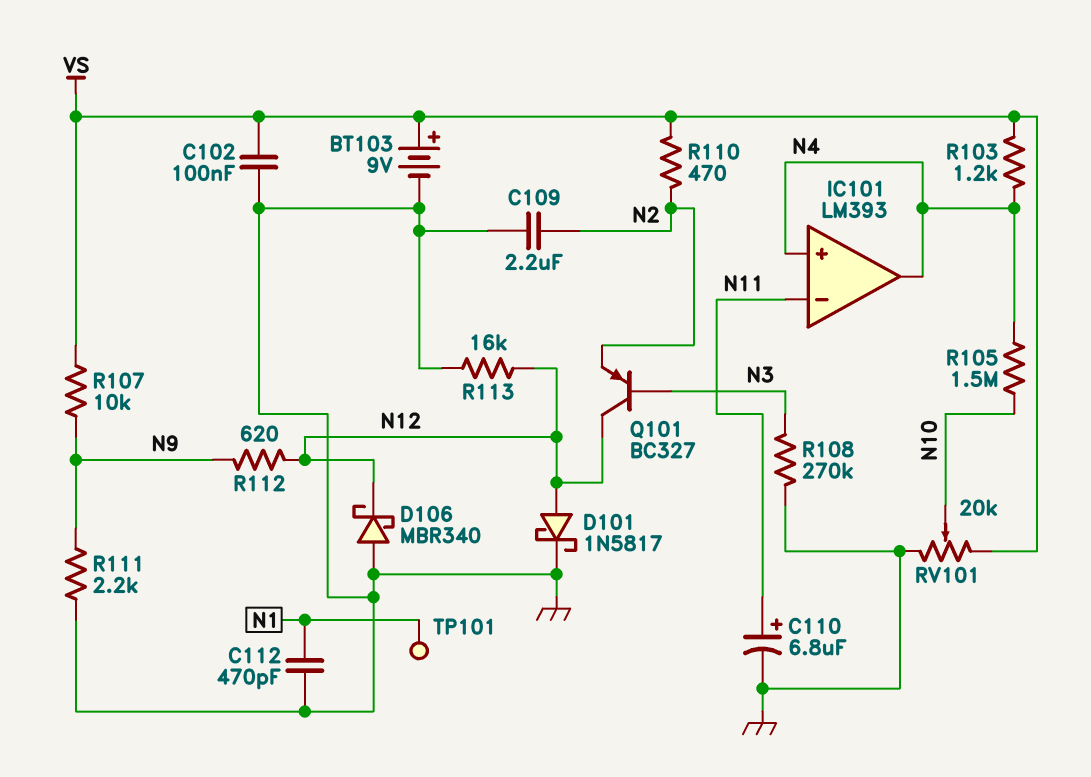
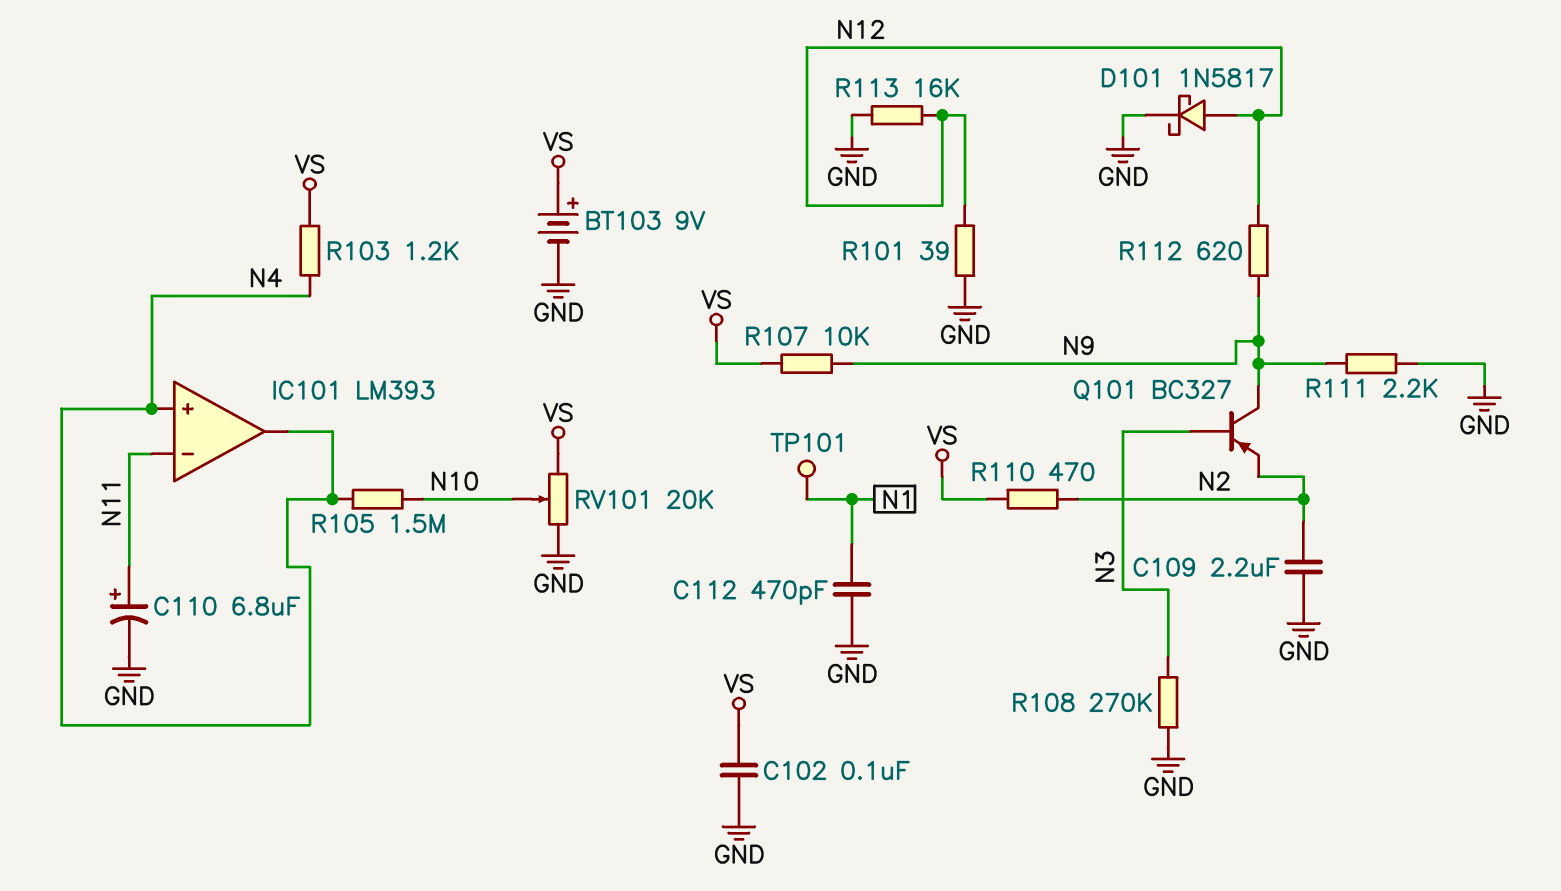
D106: schottky MBR340 (A GND, K N12) -> none
Q101: PNP BC327 (B N3, C N12, E N2) -> PNP BC327 (B N3, C N9, E N2)
R101: none -> 39 (GND, N12)

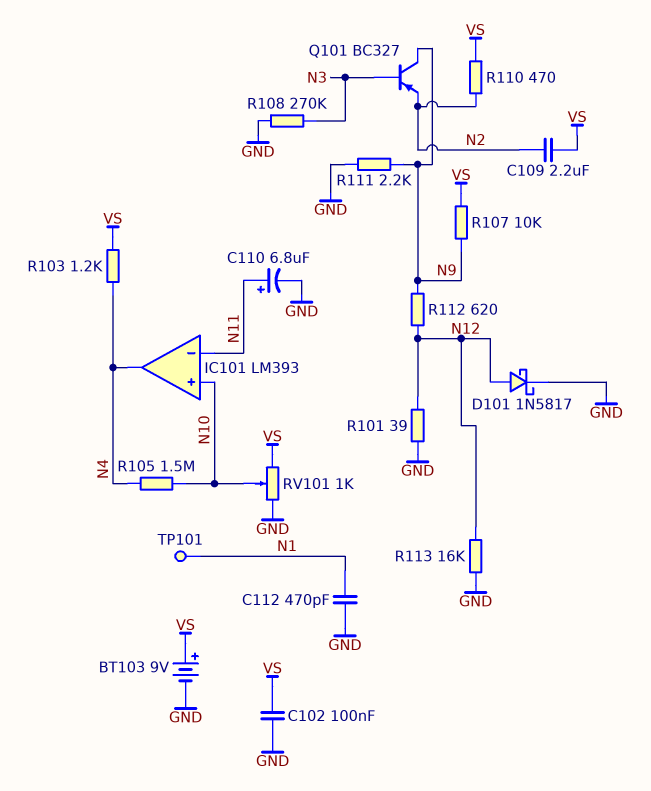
C109: 2.2uF (GND, N2) -> 2.2uF (N2, VS)
IC101 pin in+: N4 -> N10
RV101: 20k (GND, VS, wiper N10) -> 1k (GND, VS, wiper N10)

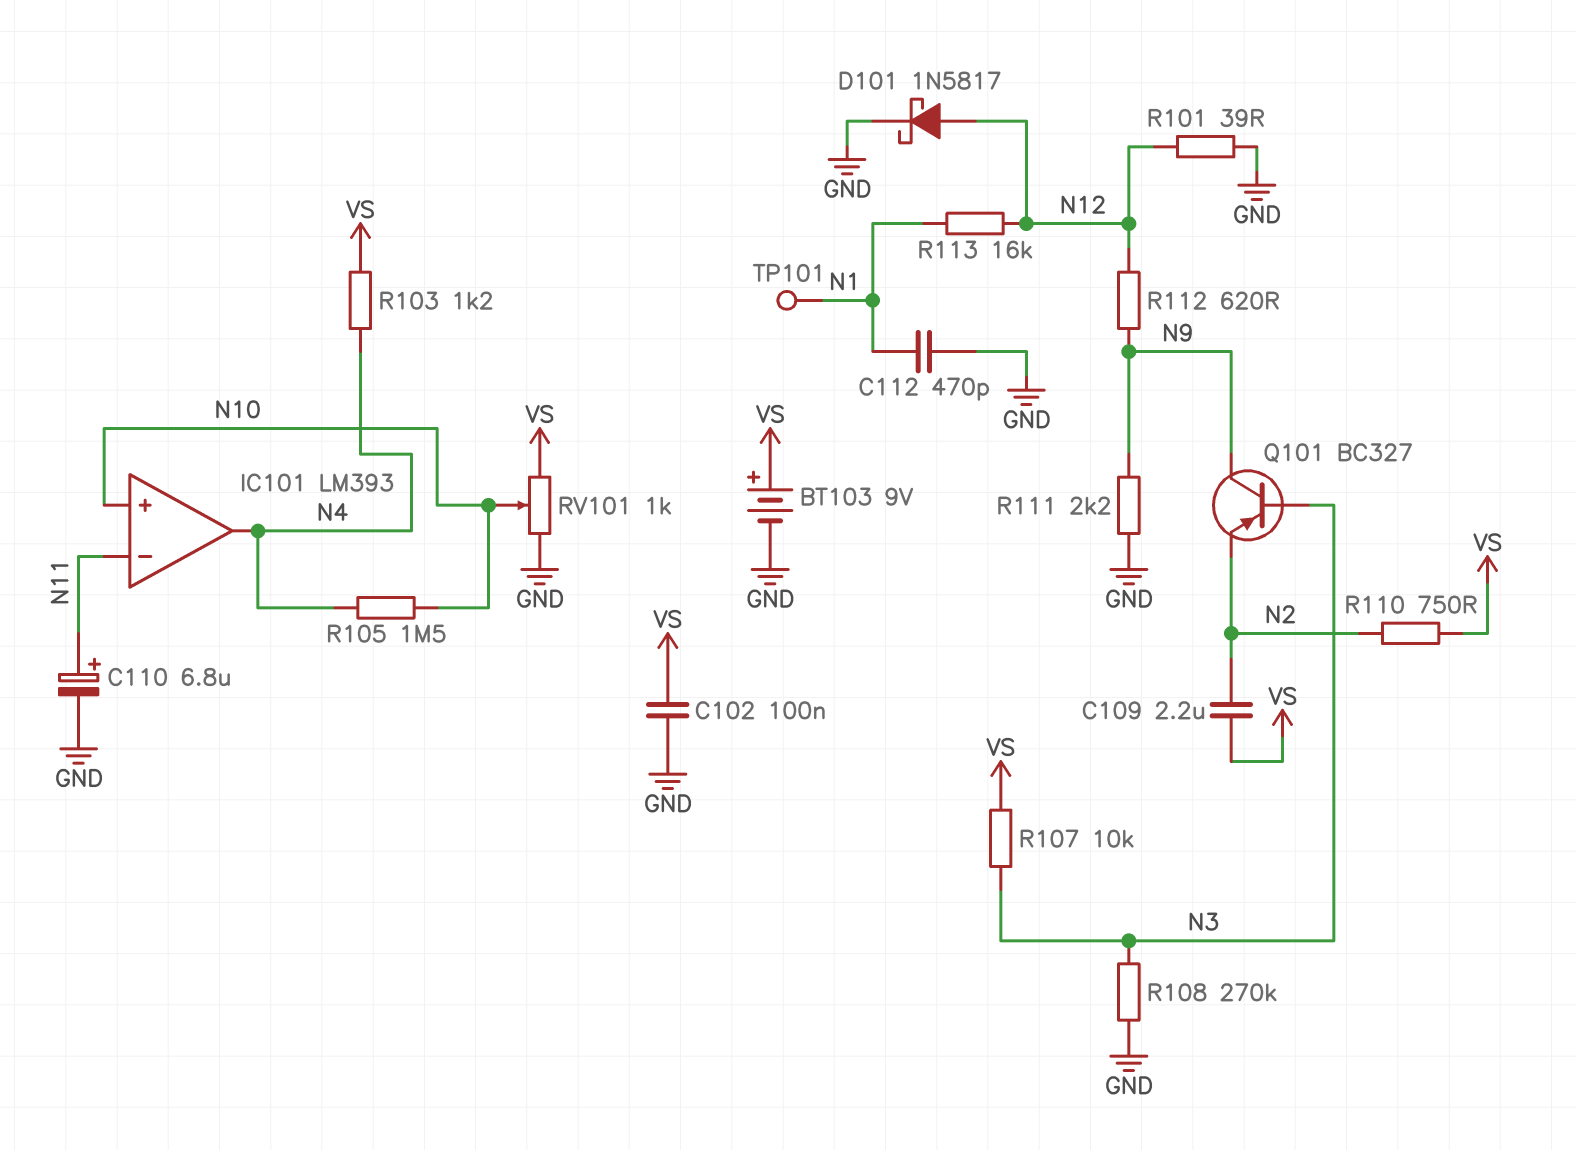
R107: 10k (N9, VS) -> 10k (N3, VS)
R110: 470 (N2, VS) -> 750 (N2, VS)
R113: 16k (GND, N12) -> 16k (N1, N12)

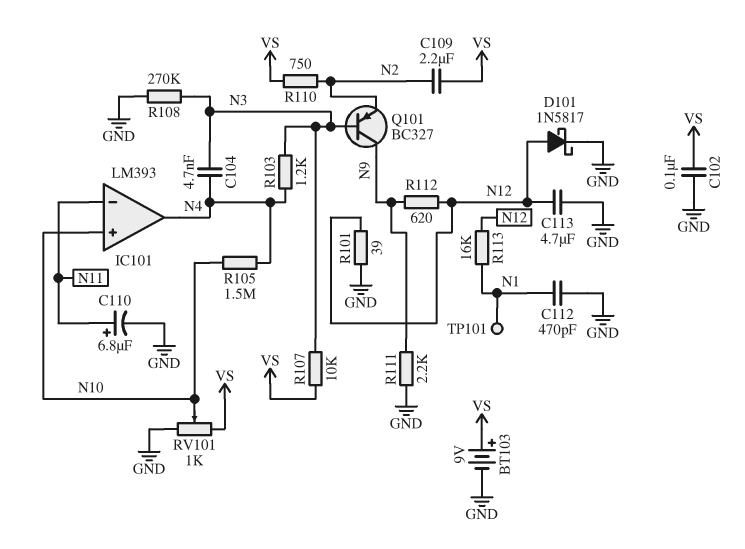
C104: none -> 4.7nF (N3, N4)
C113: none -> 4.7uF (GND, N12)
R103: 1.2k (N4, VS) -> 1.2k (N3, N4)

